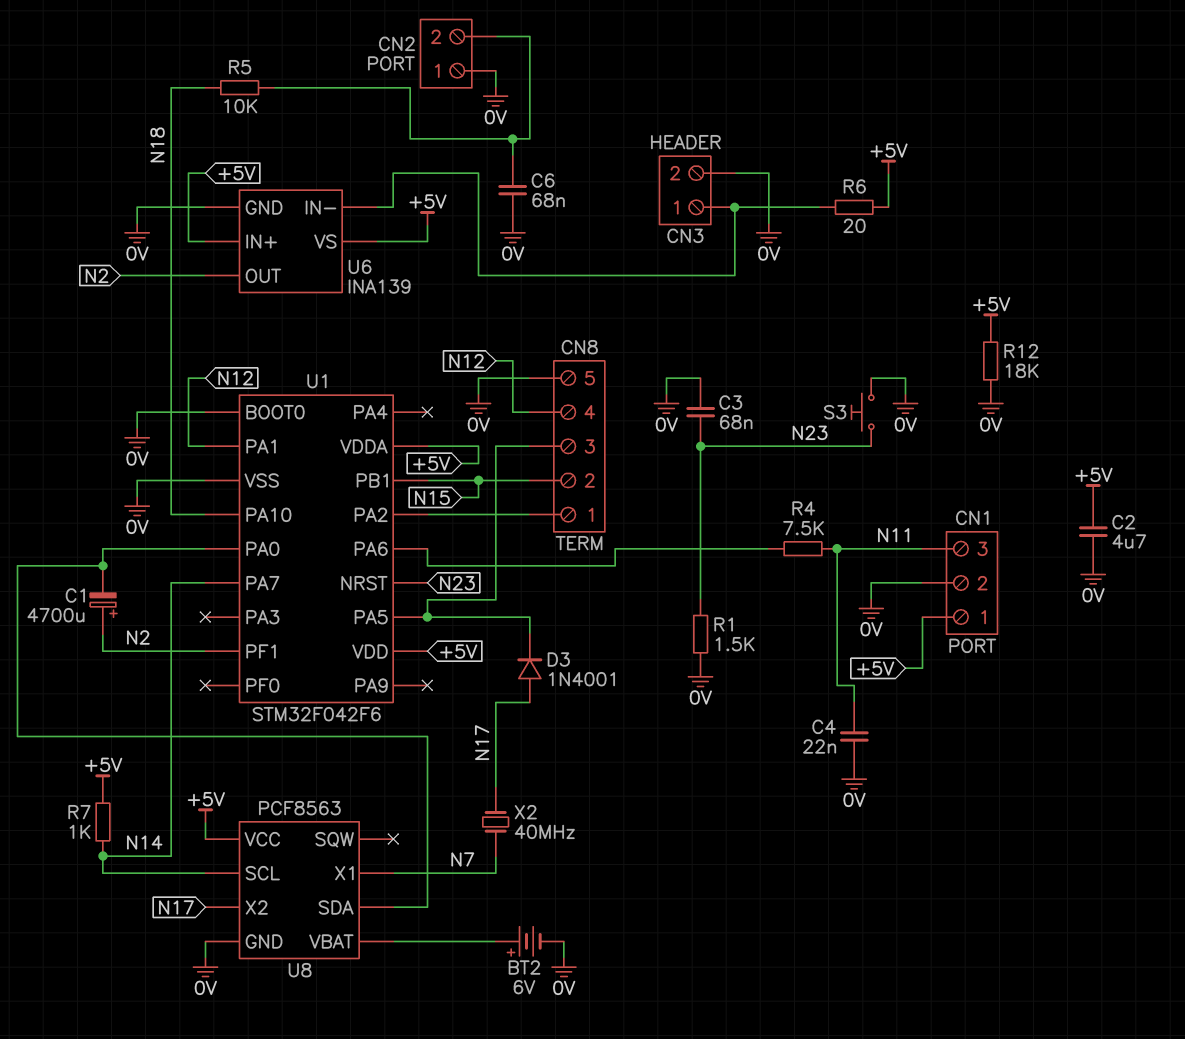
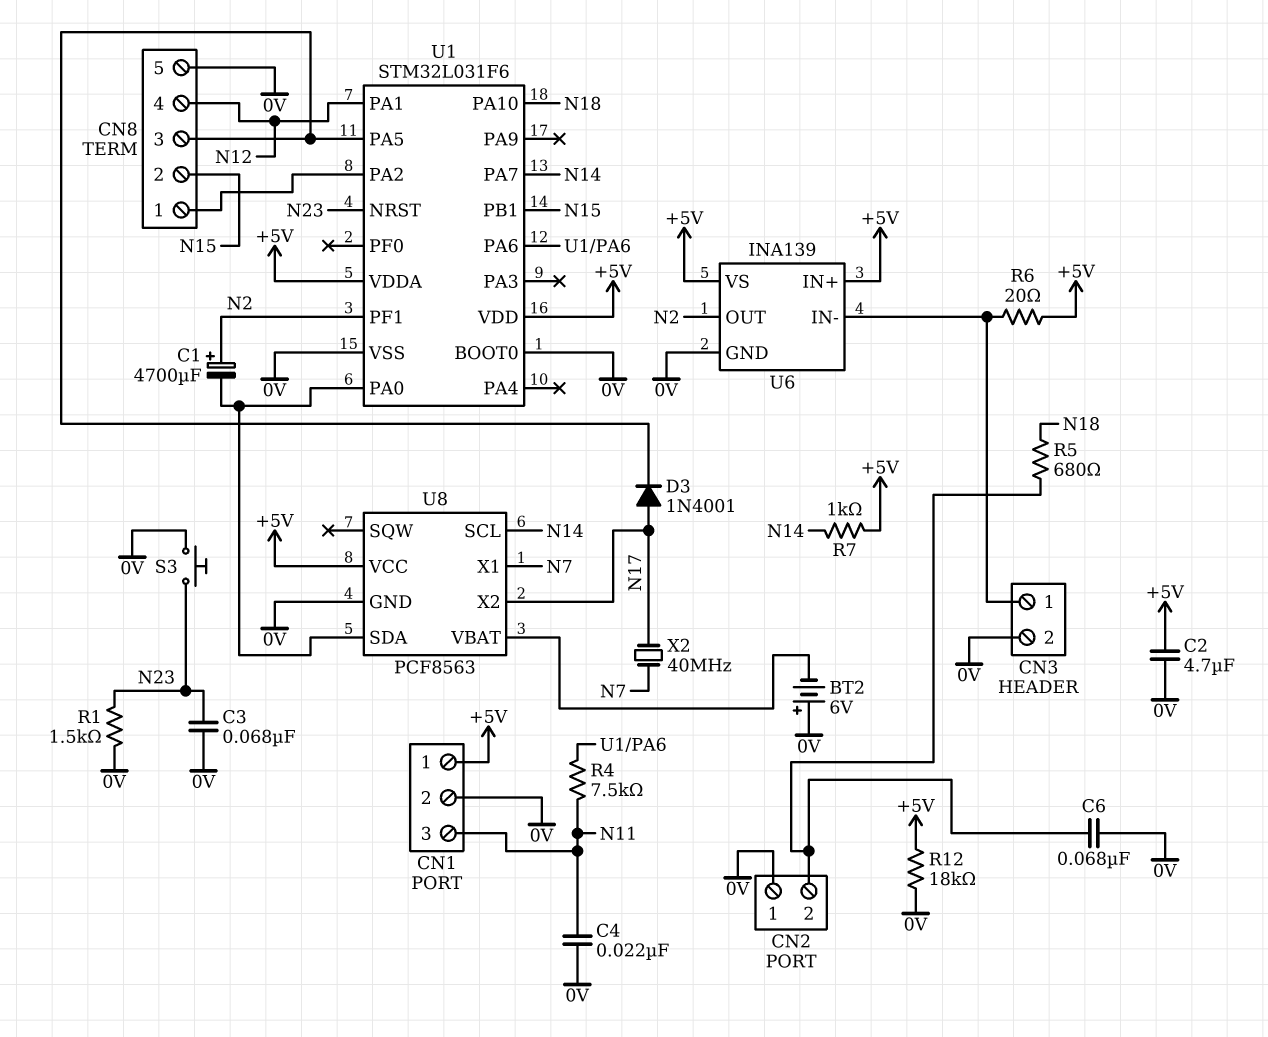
BT2: 6V (plus U8/VBAT, minus 0V) -> 6V (plus 0V, minus U8/VBAT)
R5: 10k (CN2/2, N18) -> 680 (CN2/2, N18)
U1: STM32F042F6 -> STM32L031F6

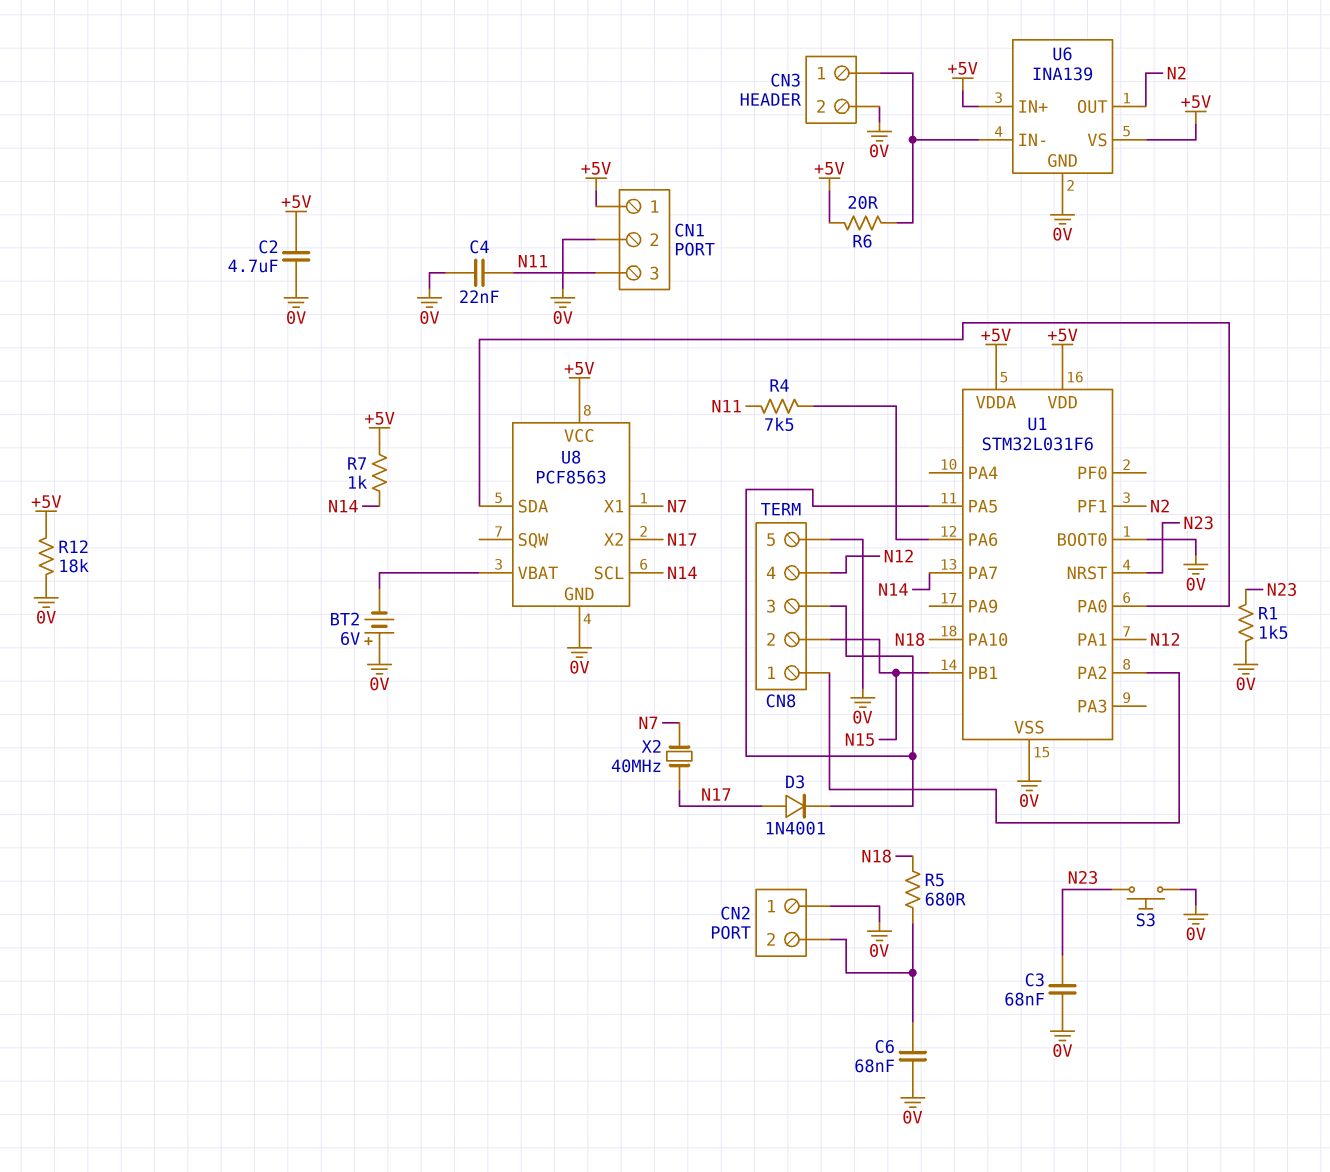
C1: 4700uF (plus N2, minus U1/PA0) -> none

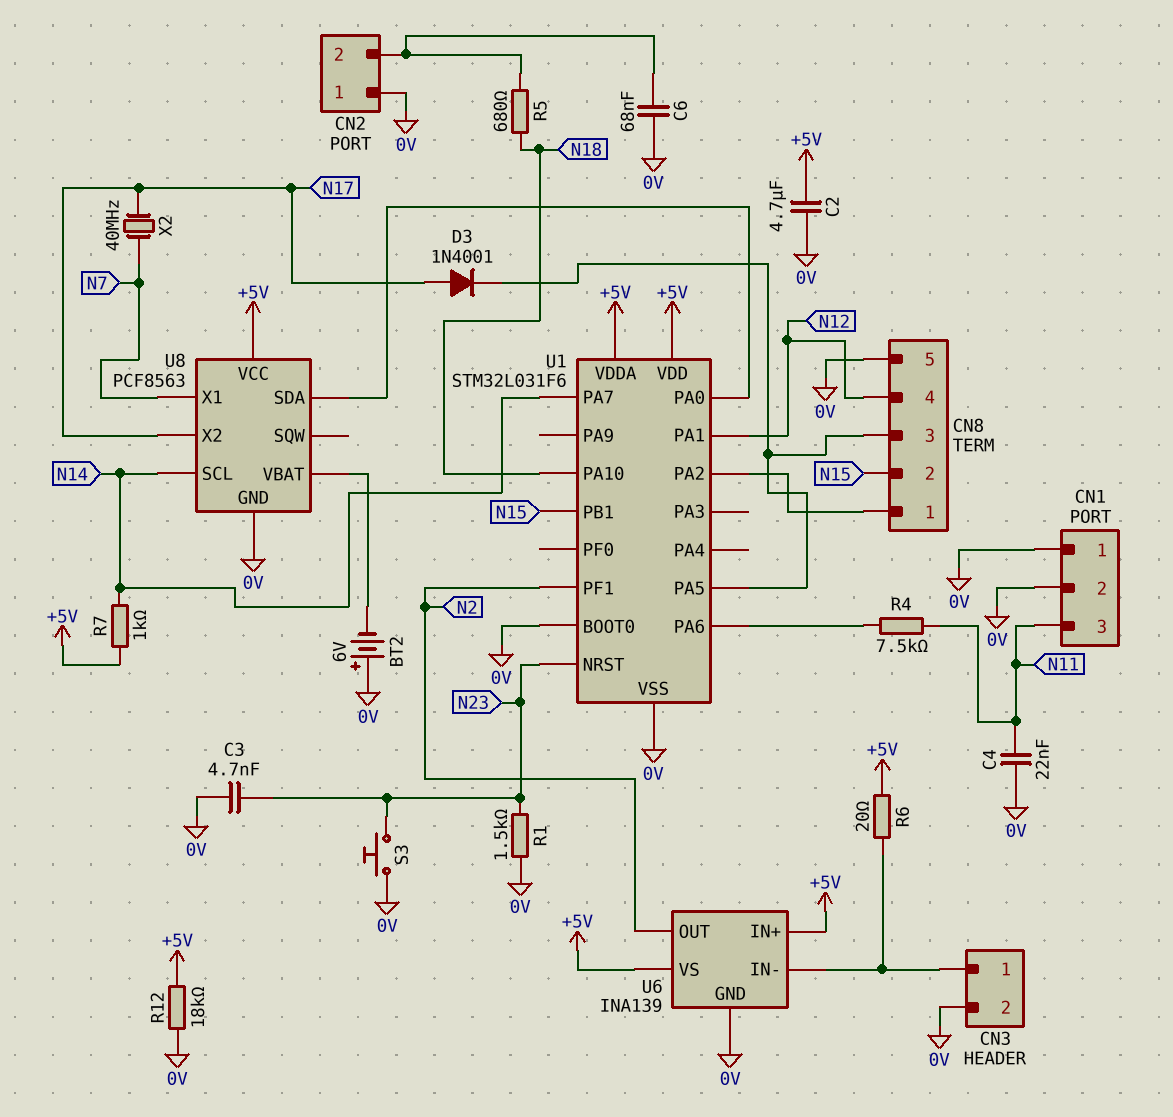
C3: 68nF (0V, N23) -> 4.7nF (0V, N23)
CN1 pin 1: +5V -> 0V

